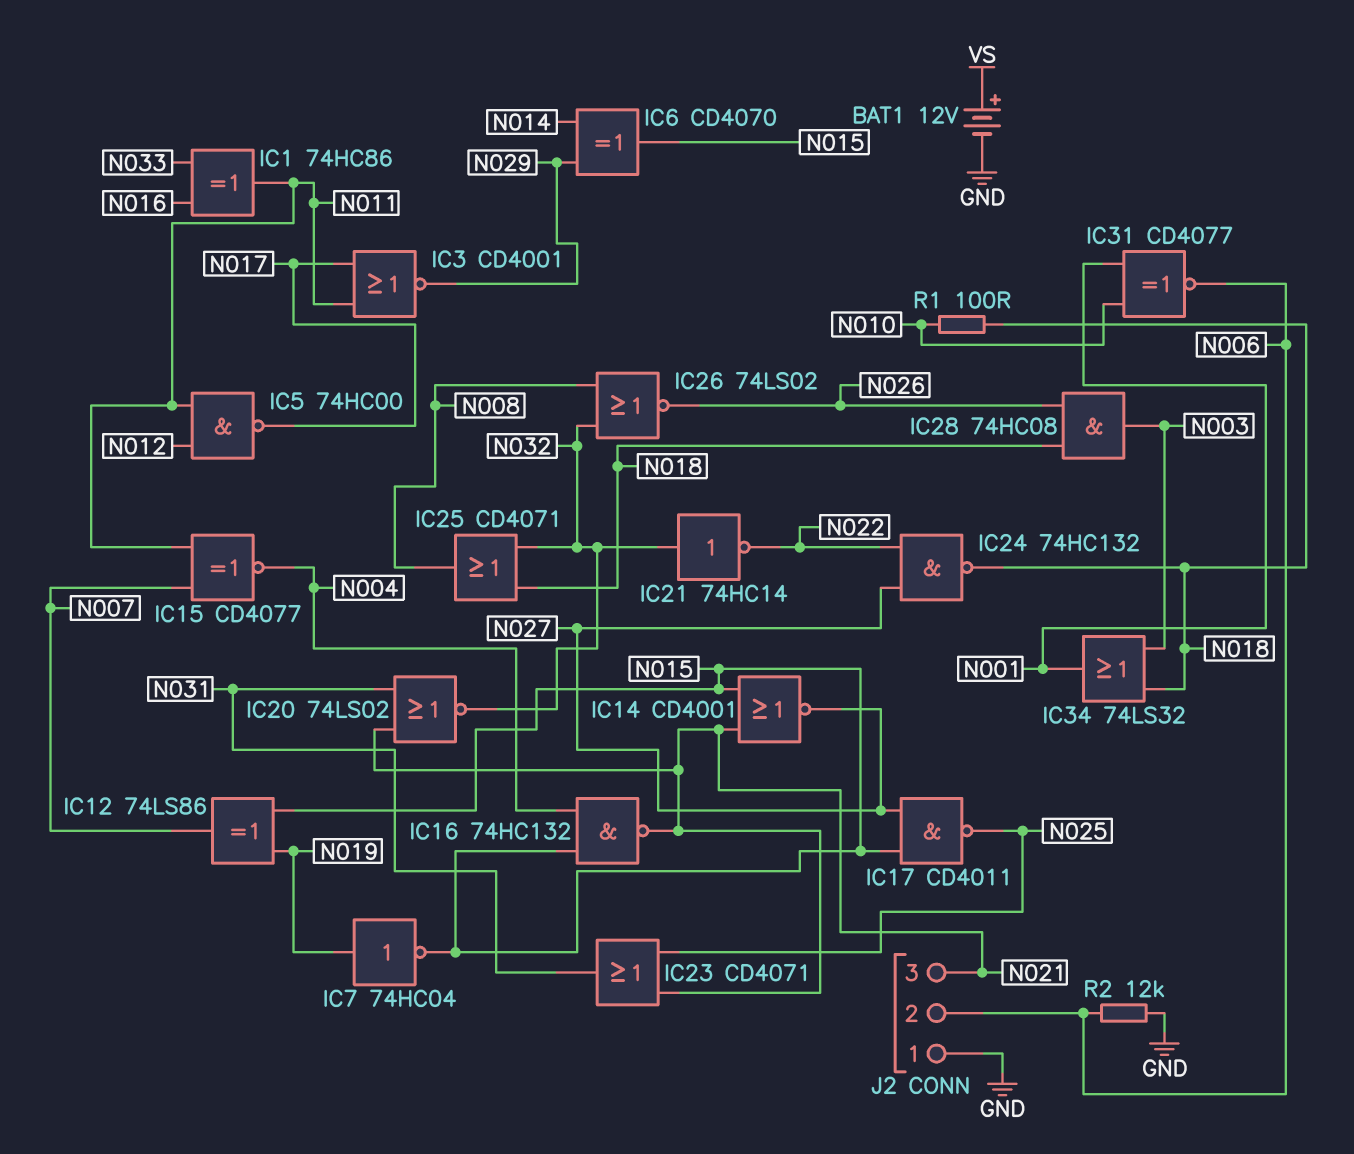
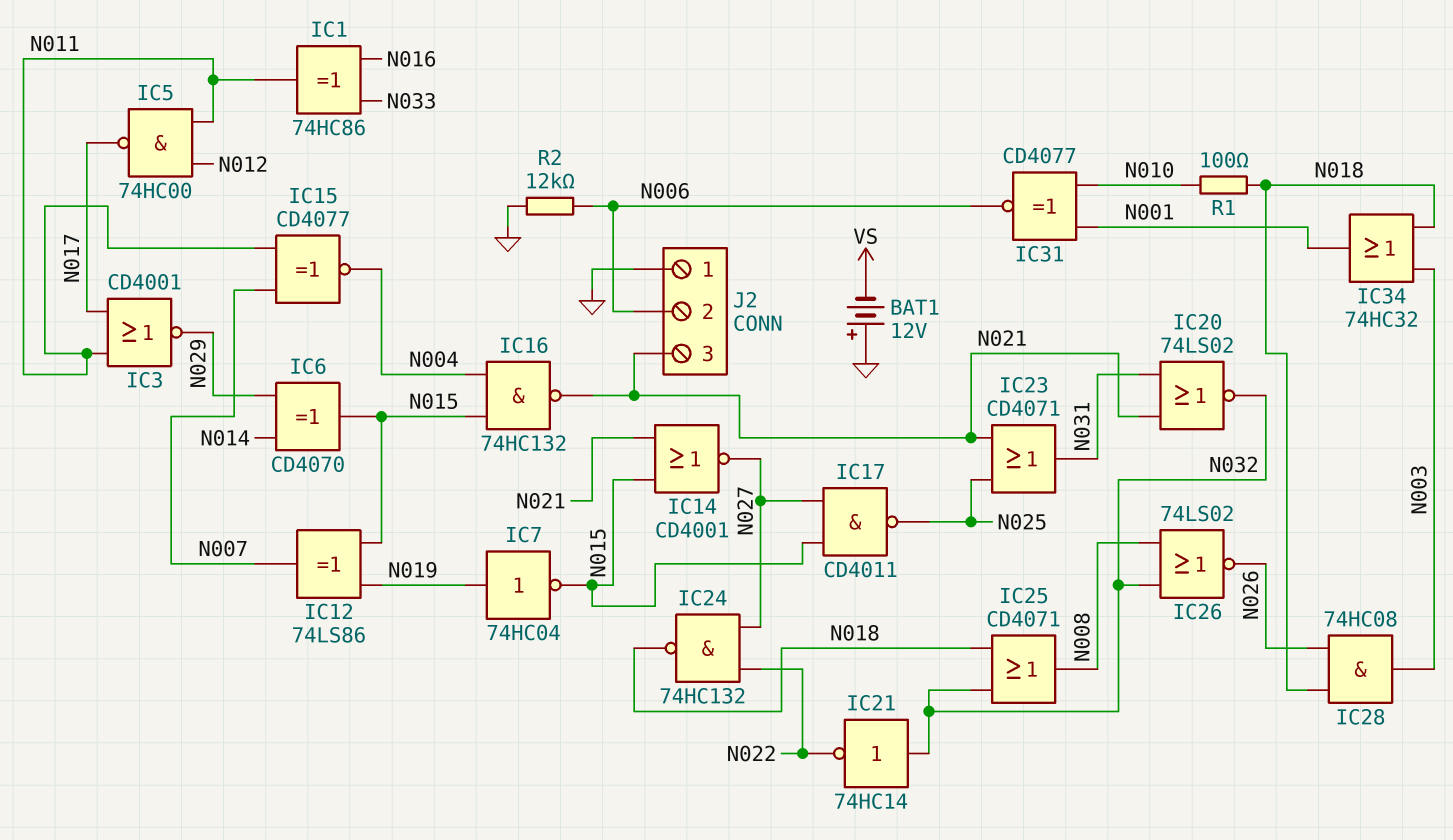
BAT1: 12V (plus VS, minus GND) -> 12V (plus GND, minus VS)
IC34: OR 74LS32 (in N003, in N018, out N001) -> OR 74HC32 (in N003, in N018, out N001)

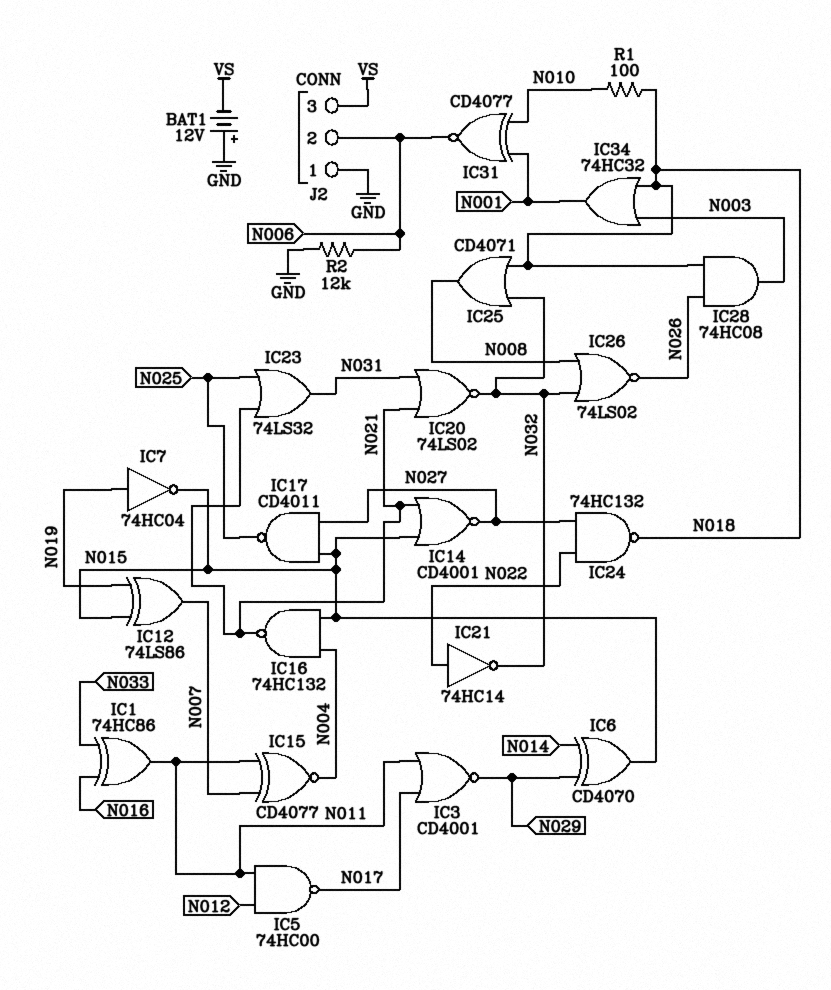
IC21: NOT 74HC14 (in N032, out N022) -> NOT 74HC14 (in N022, out N032)
IC23: OR CD4071 (in N021, in N025, out N031) -> OR 74LS32 (in N021, in N025, out N031)
J2 pin 3: N021 -> VS

